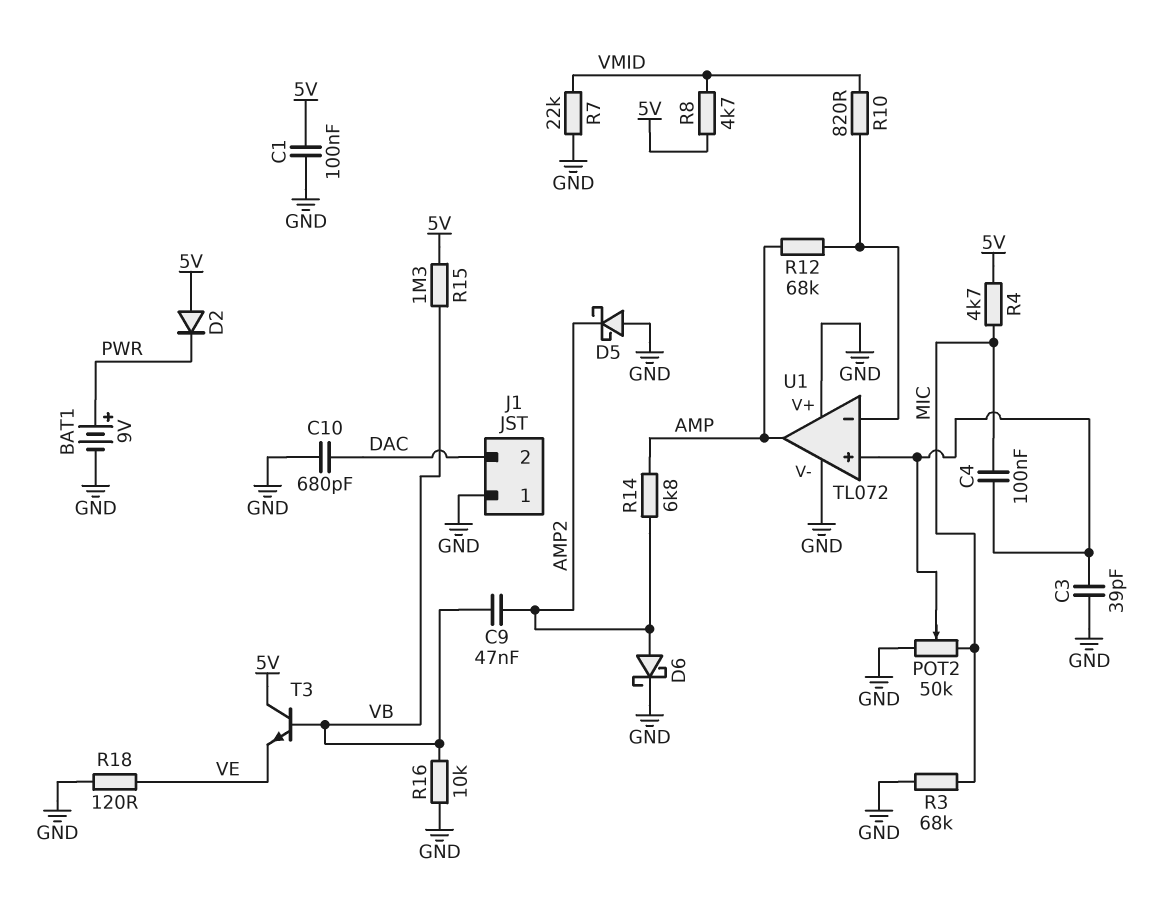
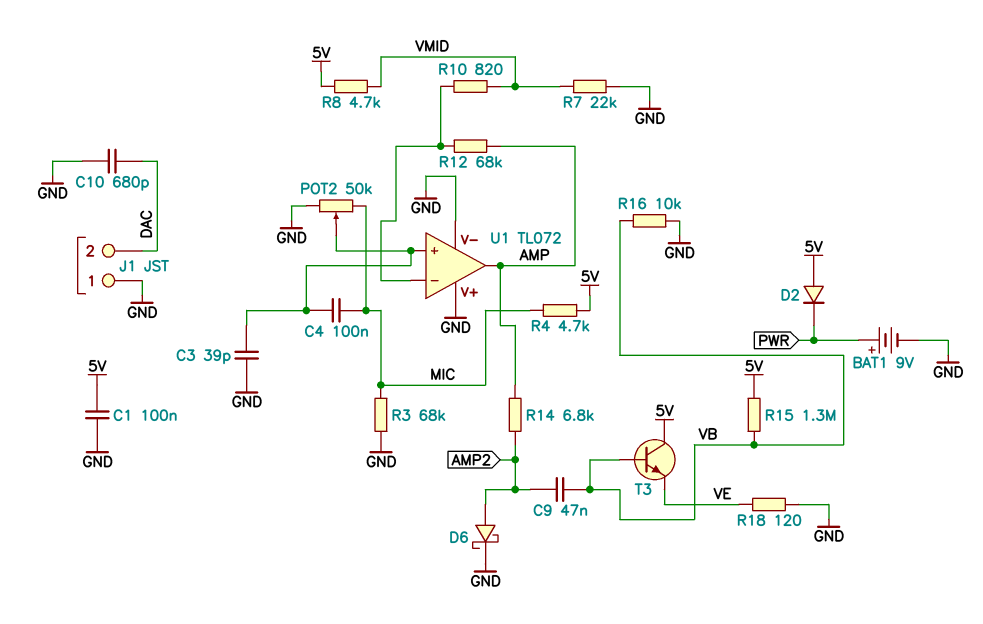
D5: schottky (A GND, K AMP2) -> none

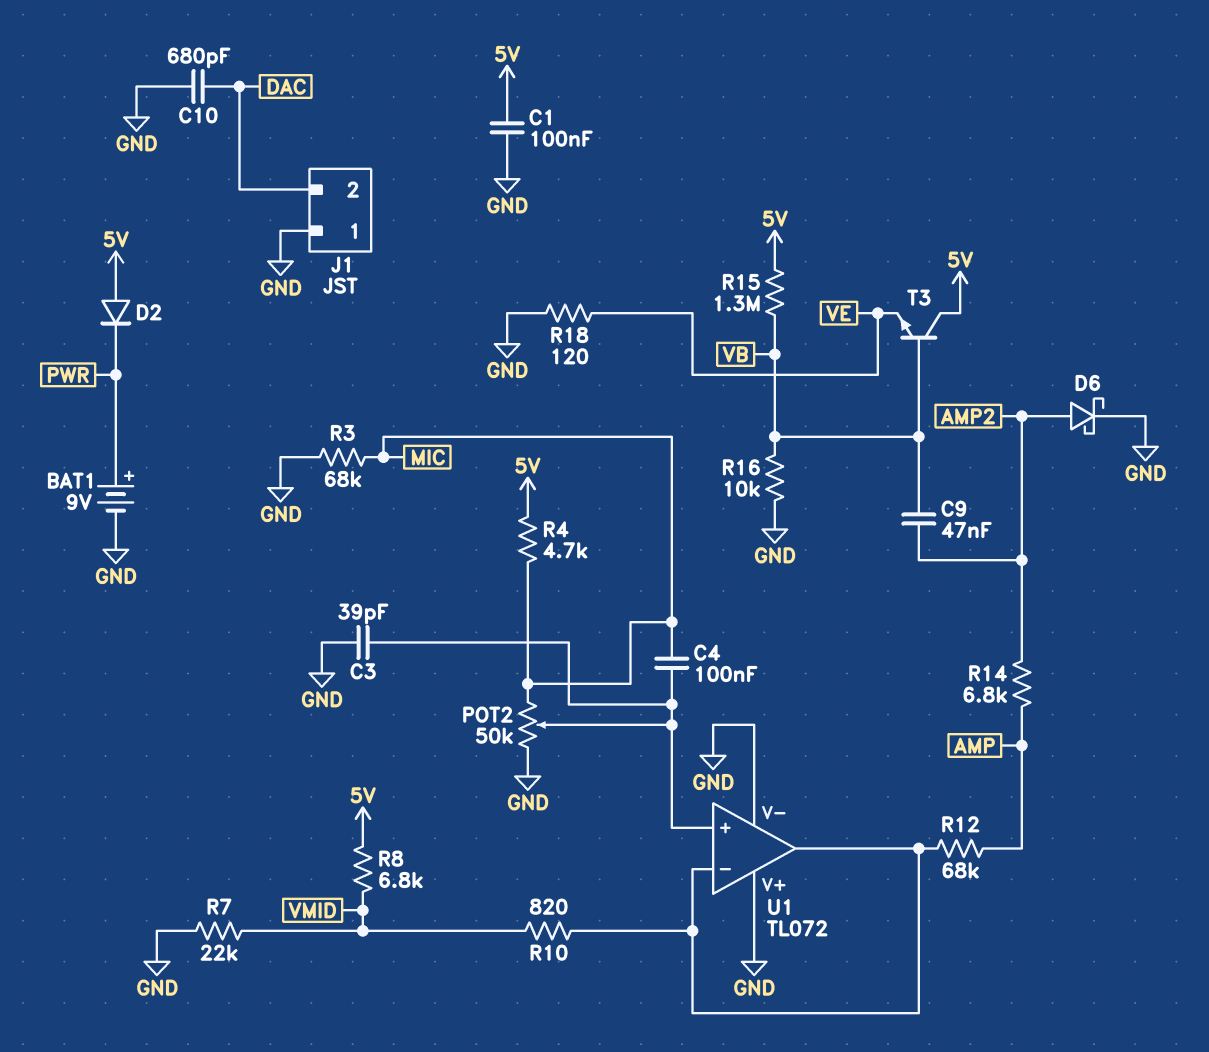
R8: 4.7k (5V, VMID) -> 6.8k (5V, VMID)
U1 pin out: AMP -> U1/in-

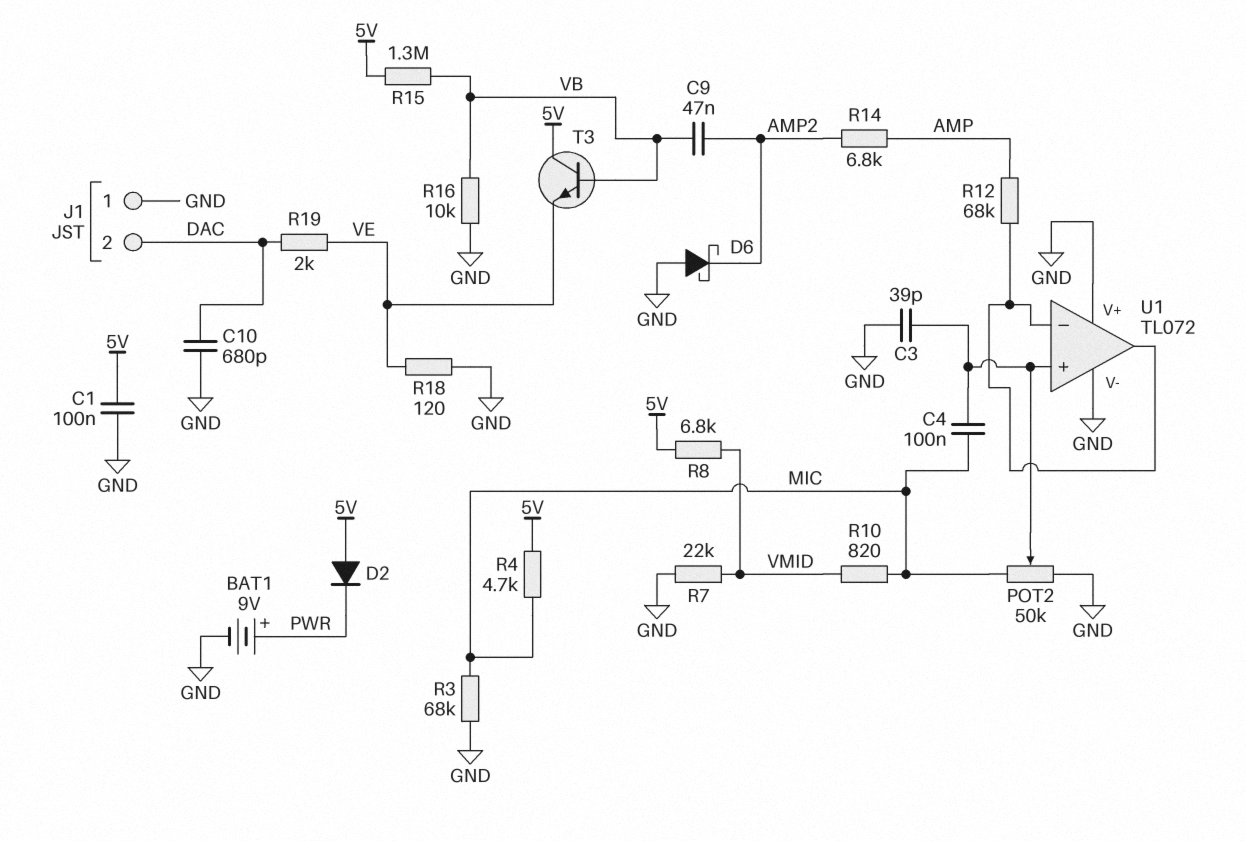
D6: schottky (A AMP2, K GND) -> schottky (A GND, K AMP2)
R10: 820 (U1/in-, VMID) -> 820 (MIC, VMID)
R19: none -> 2k (DAC, VE)

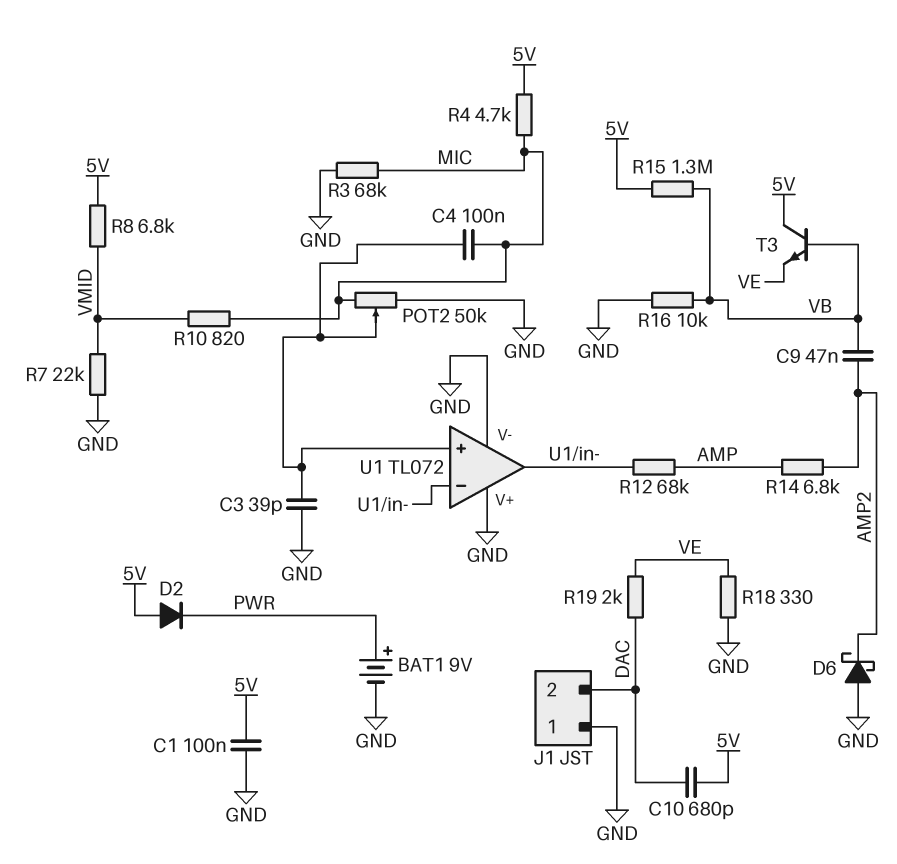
C10: 680pF (DAC, GND) -> 680pF (5V, DAC)
R18: 120 (GND, VE) -> 330 (GND, VE)

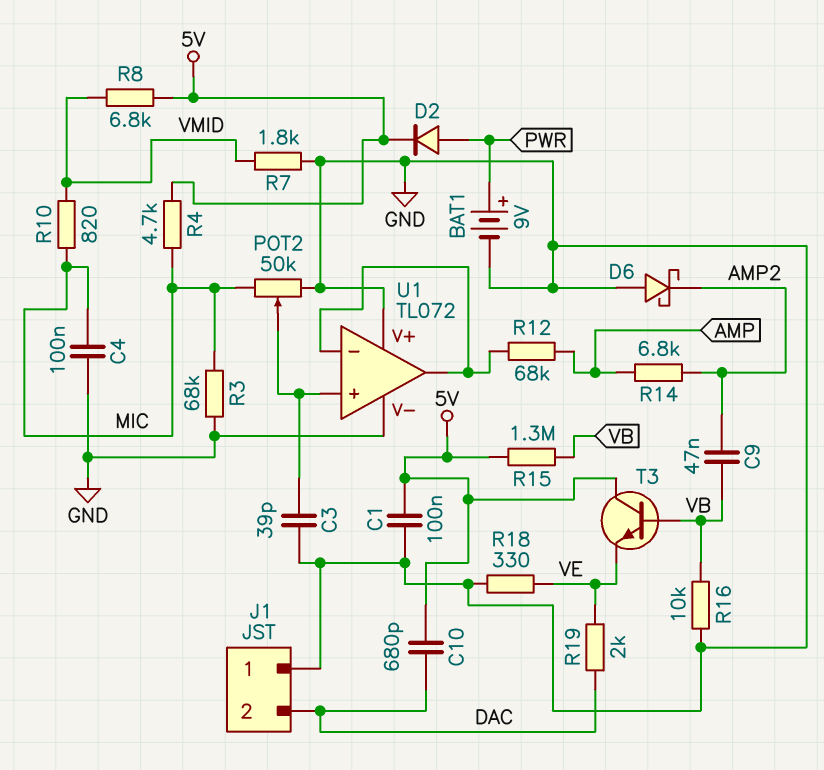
C4: 100nF (MIC, U1/in+) -> 100nF (GND, MIC)
D2: diode (A 5V, K PWR) -> diode (A PWR, K 5V)
R7: 22k (GND, VMID) -> 1.8k (GND, VMID)

